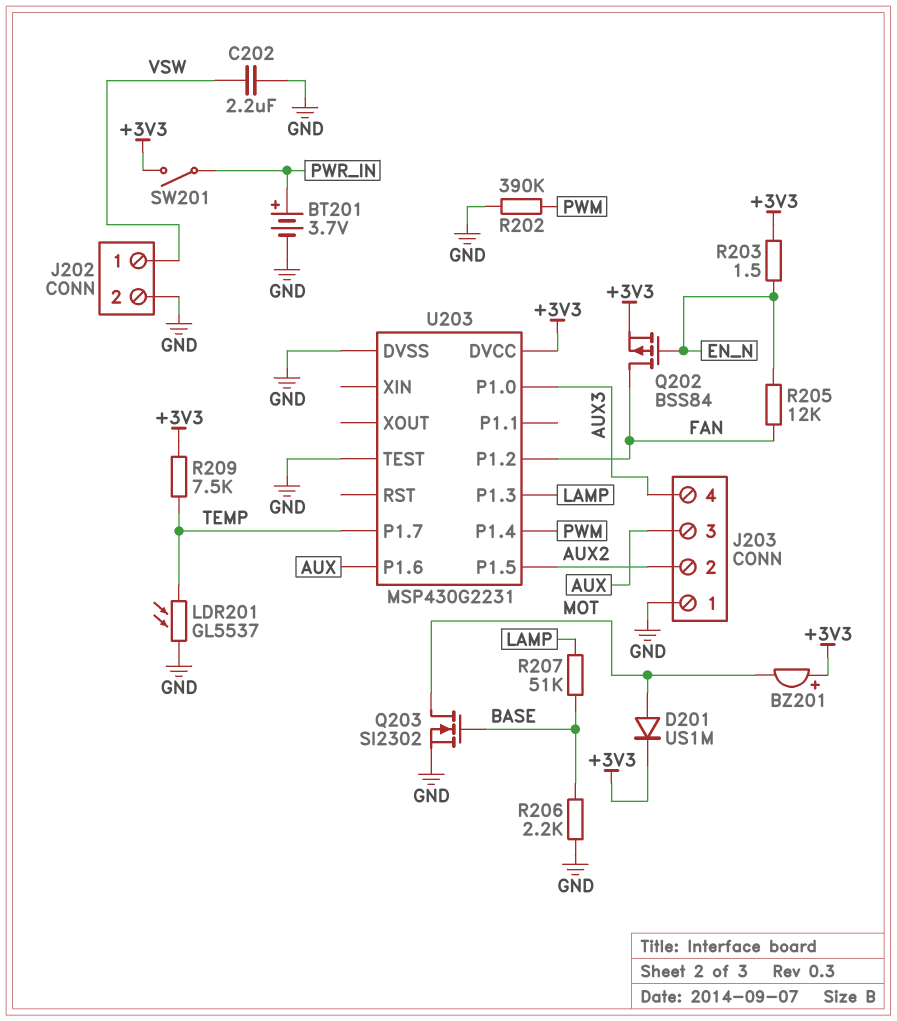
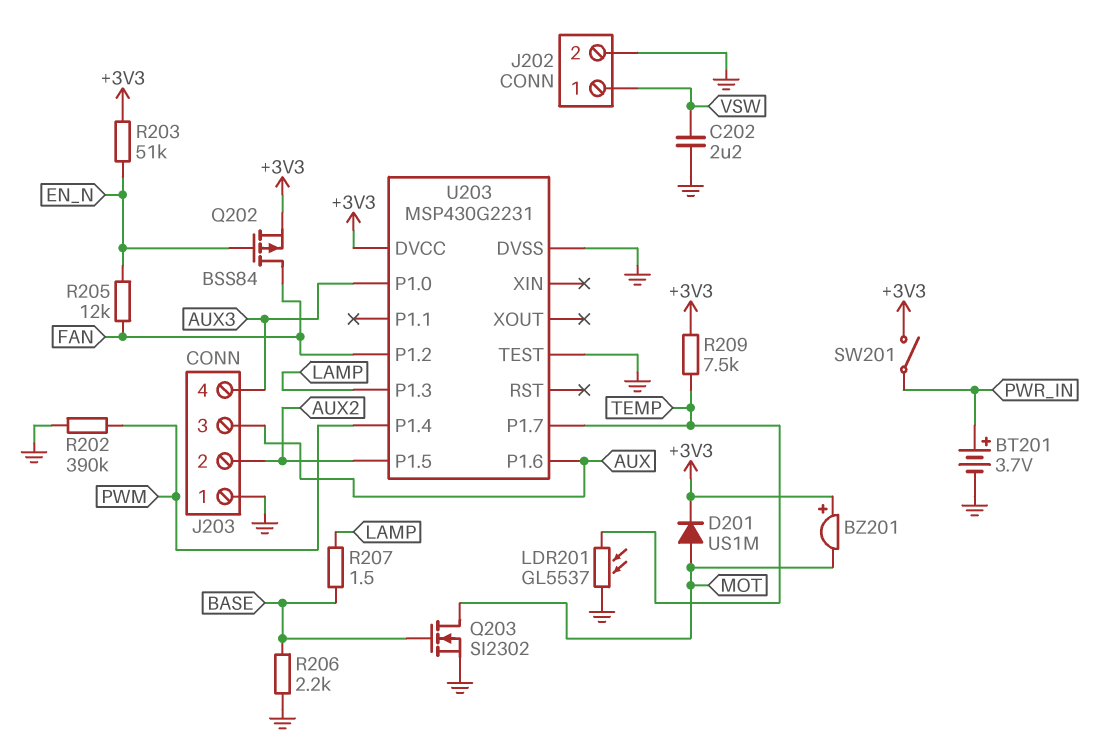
R203: 1.5 (+3V3, EN_N) -> 51k (+3V3, EN_N)
R207: 51k (BASE, LAMP) -> 1.5 (BASE, LAMP)

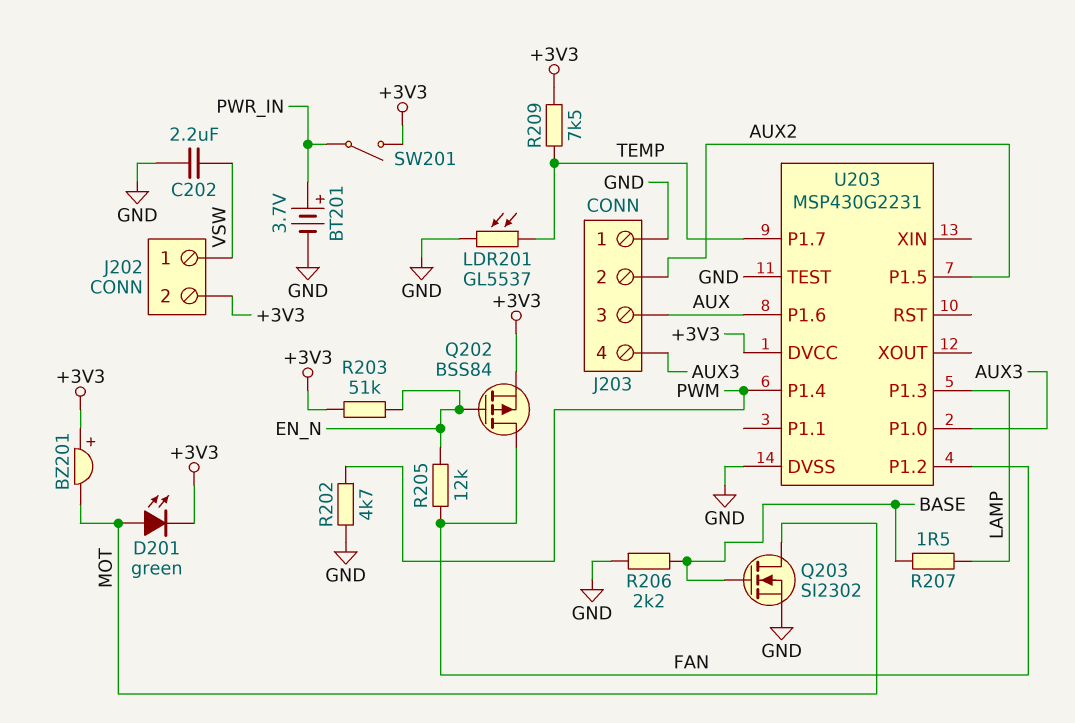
D201: diode US1M (A MOT, K +3V3) -> LED green (A MOT, K +3V3)
J202 pin 2: GND -> +3V3
R202: 390k (GND, PWM) -> 4.7k (GND, PWM)

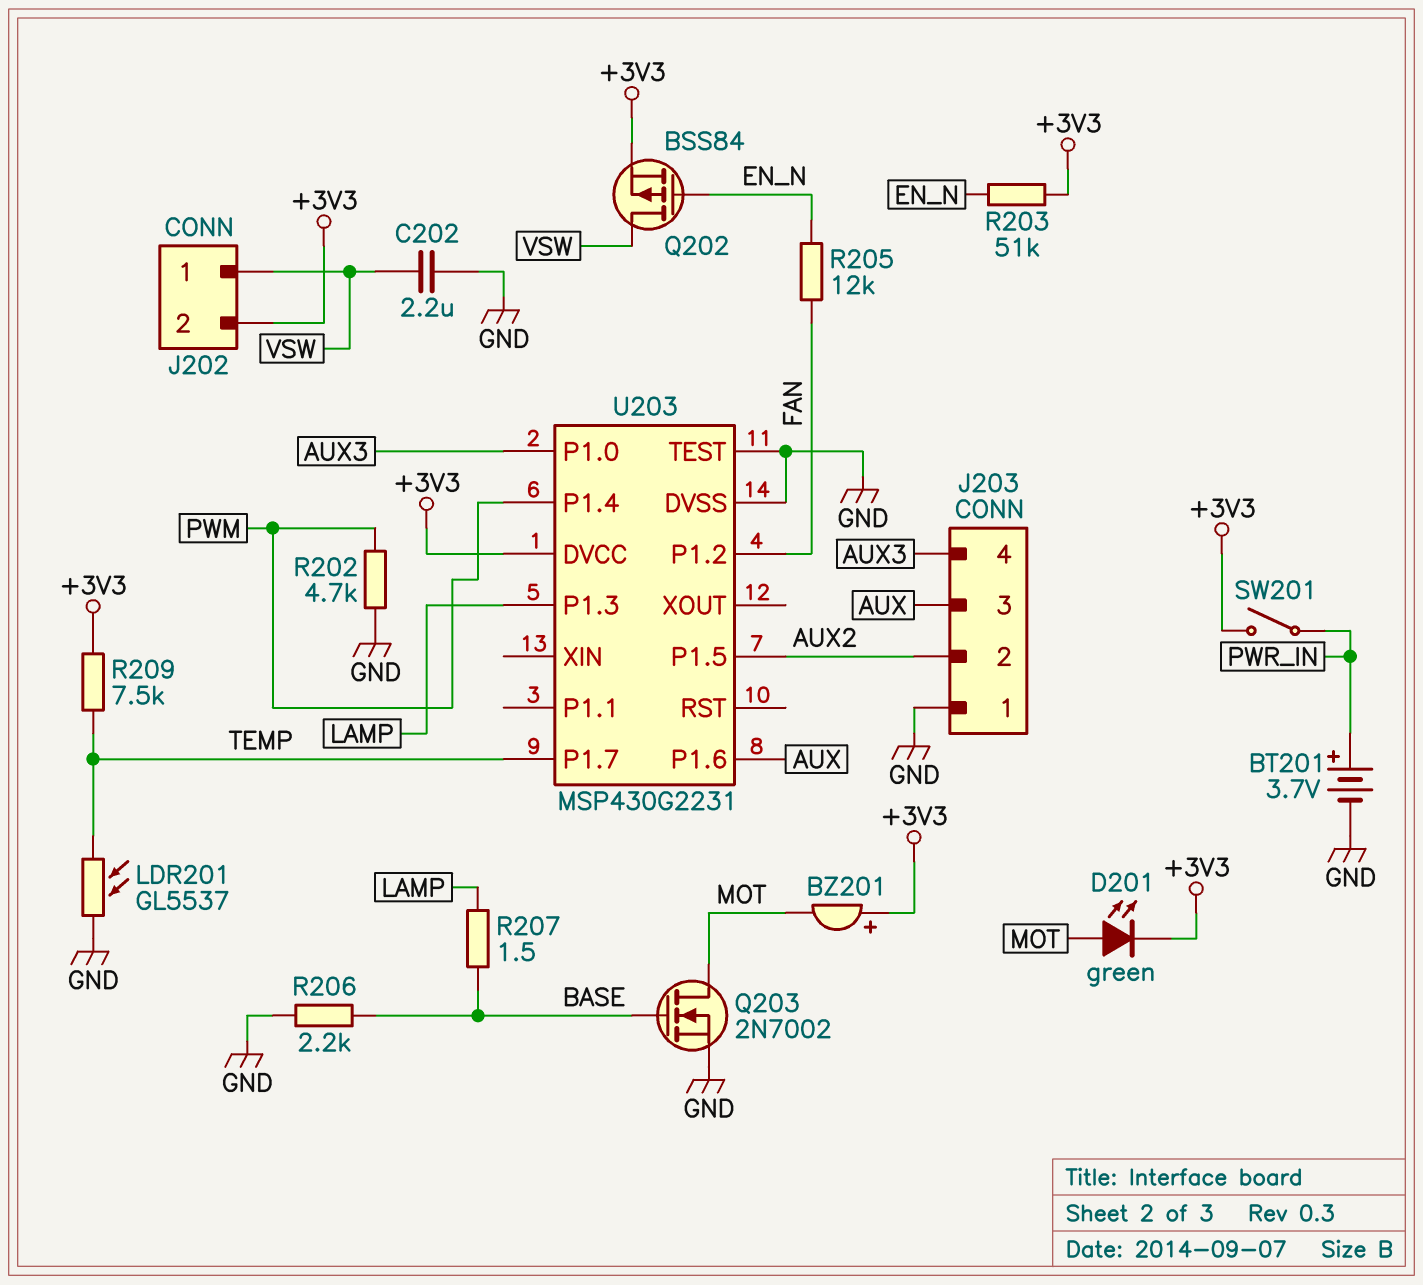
Q202: PMOS BSS84 (G EN_N, D FAN, S +3V3) -> PMOS BSS84 (G EN_N, D VSW, S +3V3)
Q203: NMOS SI2302 (G BASE, D MOT, S GND) -> NMOS 2N7002 (G BASE, D MOT, S GND)

